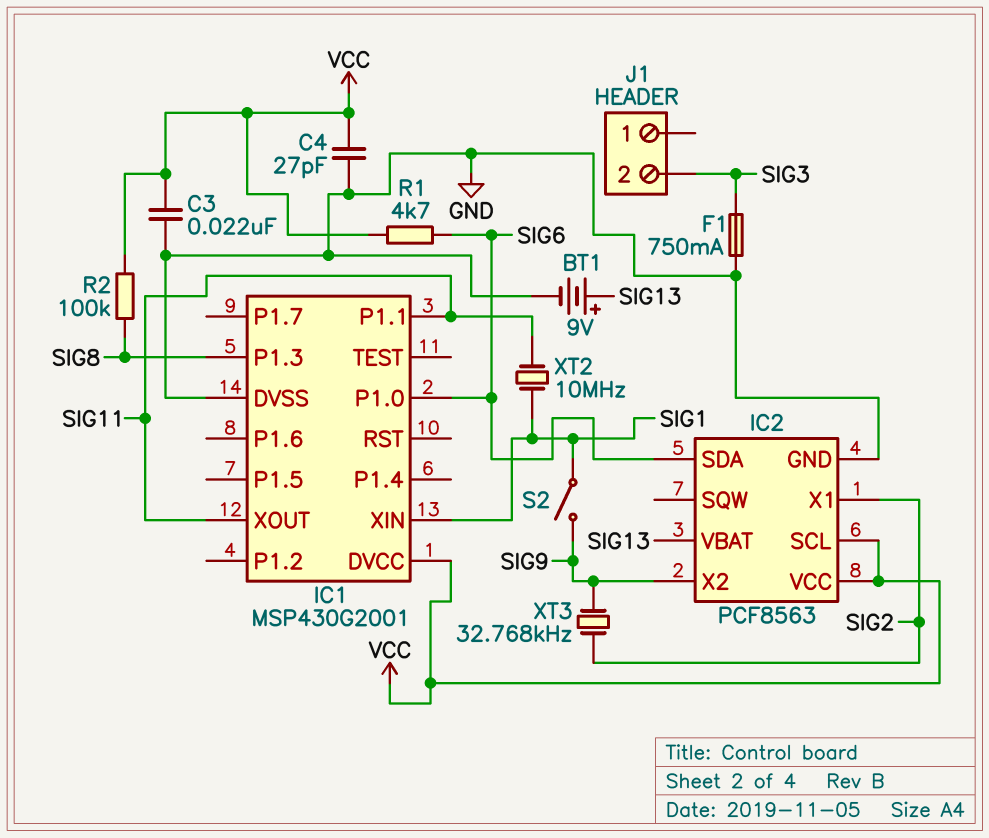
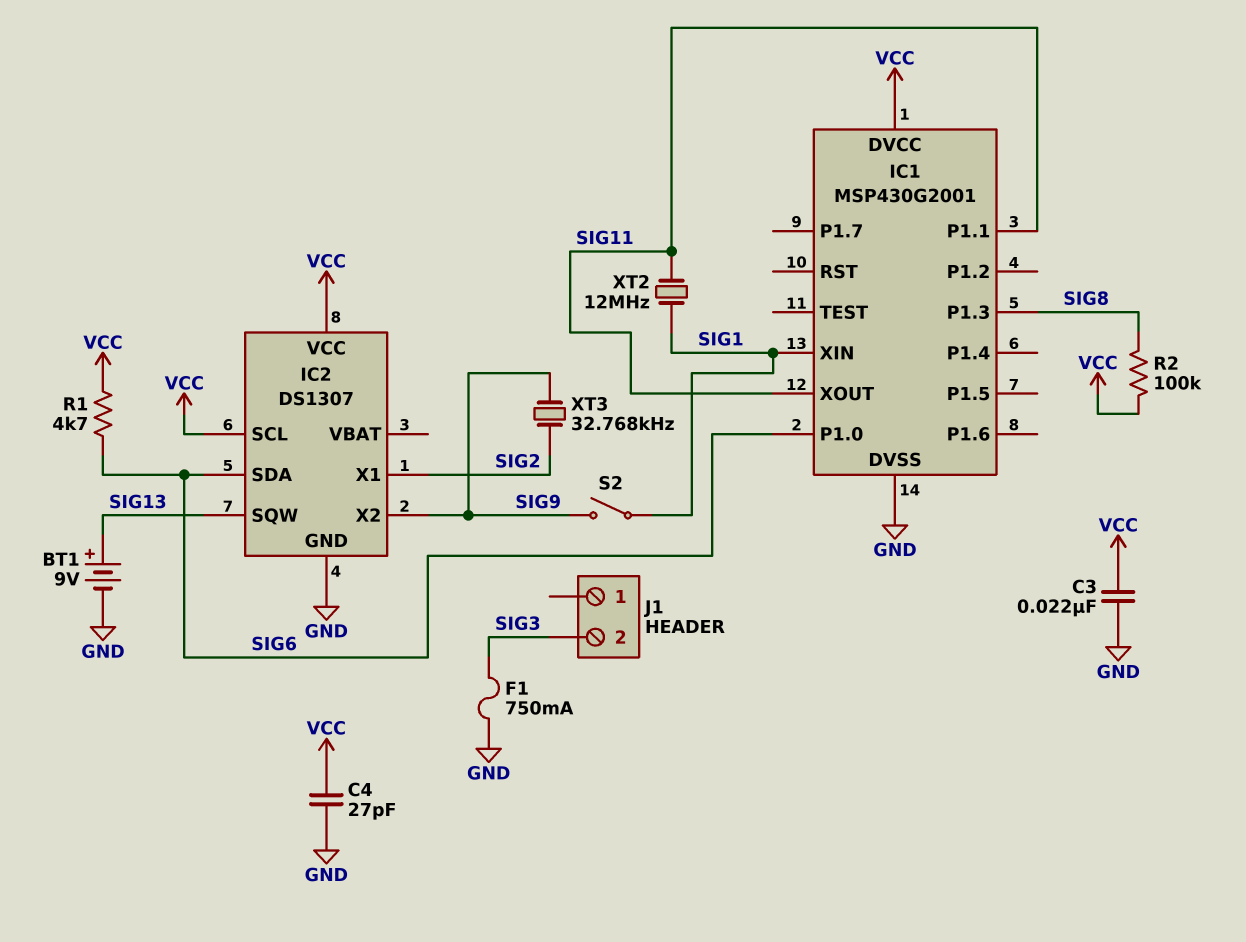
IC2: PCF8563 -> DS1307
IC2 pin SQW: none -> SIG13
IC2 pin VBAT: SIG13 -> none
XT2: 10MHz (SIG1, SIG11) -> 12MHz (SIG1, SIG11)

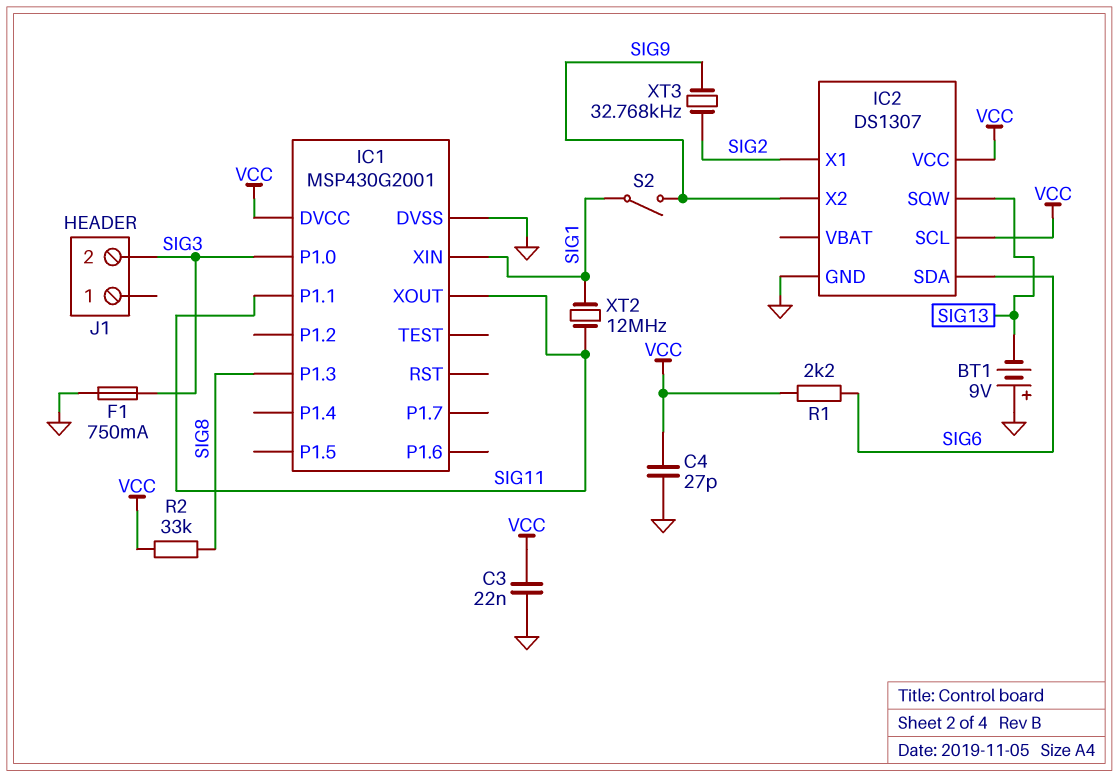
BT1: 9V (plus SIG13, minus GND) -> 9V (plus GND, minus SIG13)
IC1 pin P1.0: SIG6 -> SIG3
R1: 4.7k (SIG6, VCC) -> 2.2k (SIG6, VCC)
R2: 100k (SIG8, VCC) -> 33k (SIG8, VCC)

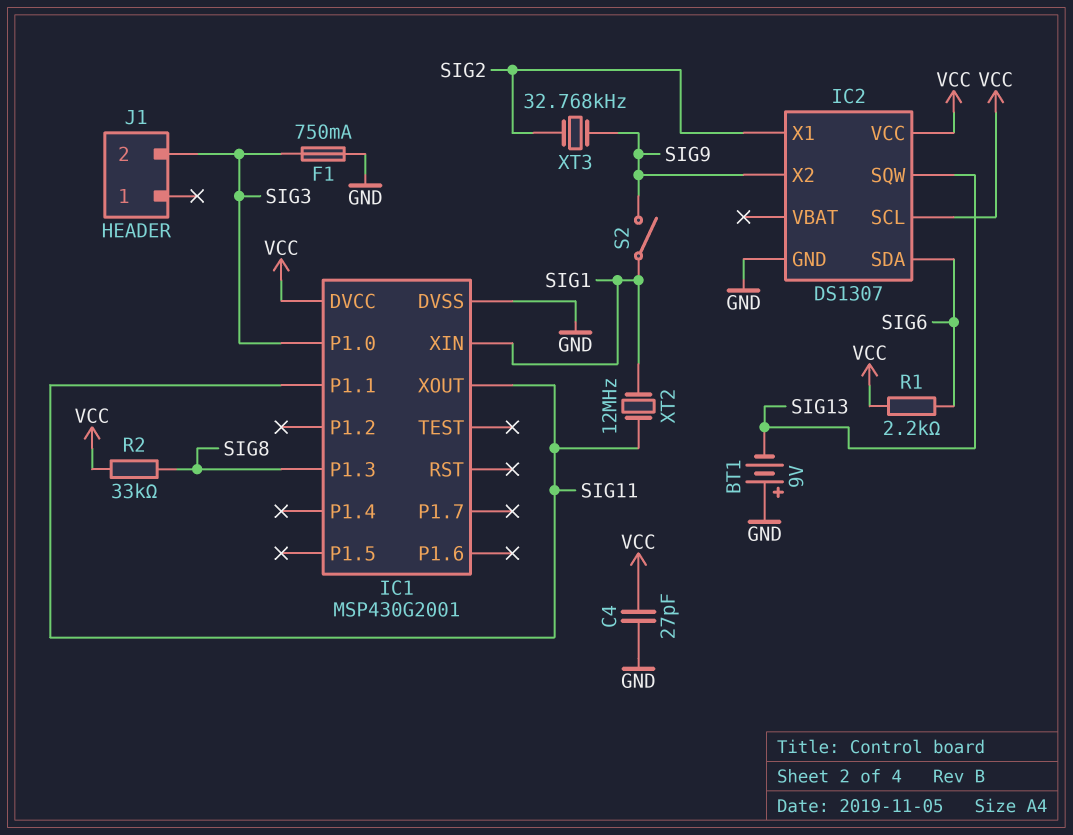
C3: 22nF (GND, VCC) -> none

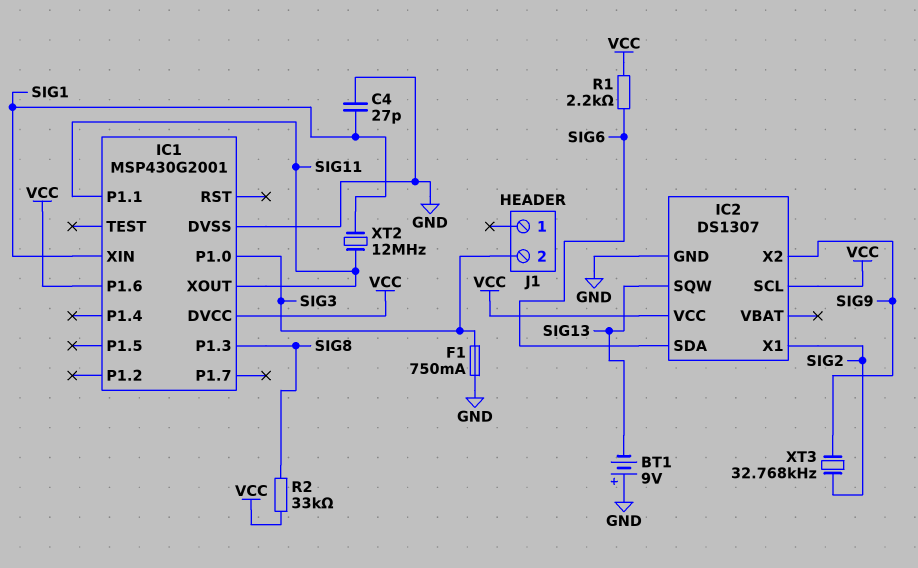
C4: 27pF (GND, VCC) -> 27pF (GND, SIG1)
IC1 pin P1.6: none -> VCC
S2: switch (SIG1, SIG9) -> none

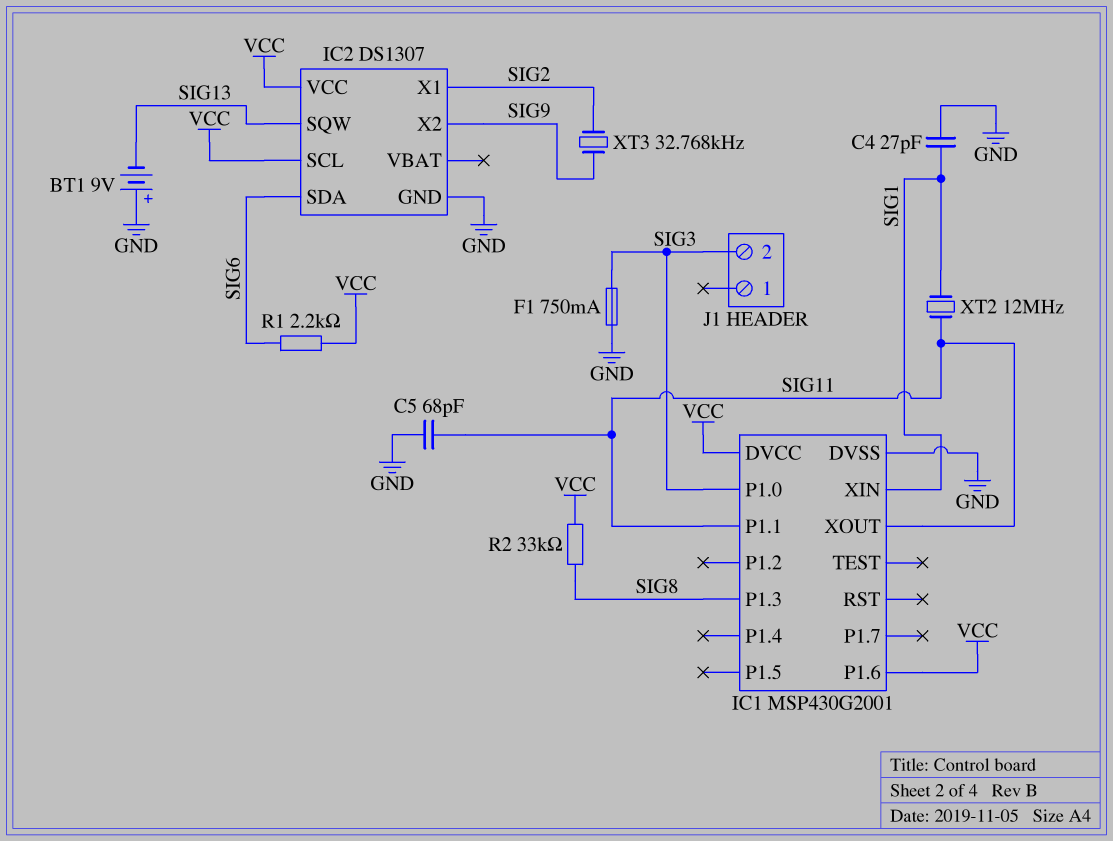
C5: none -> 68pF (GND, SIG11)

